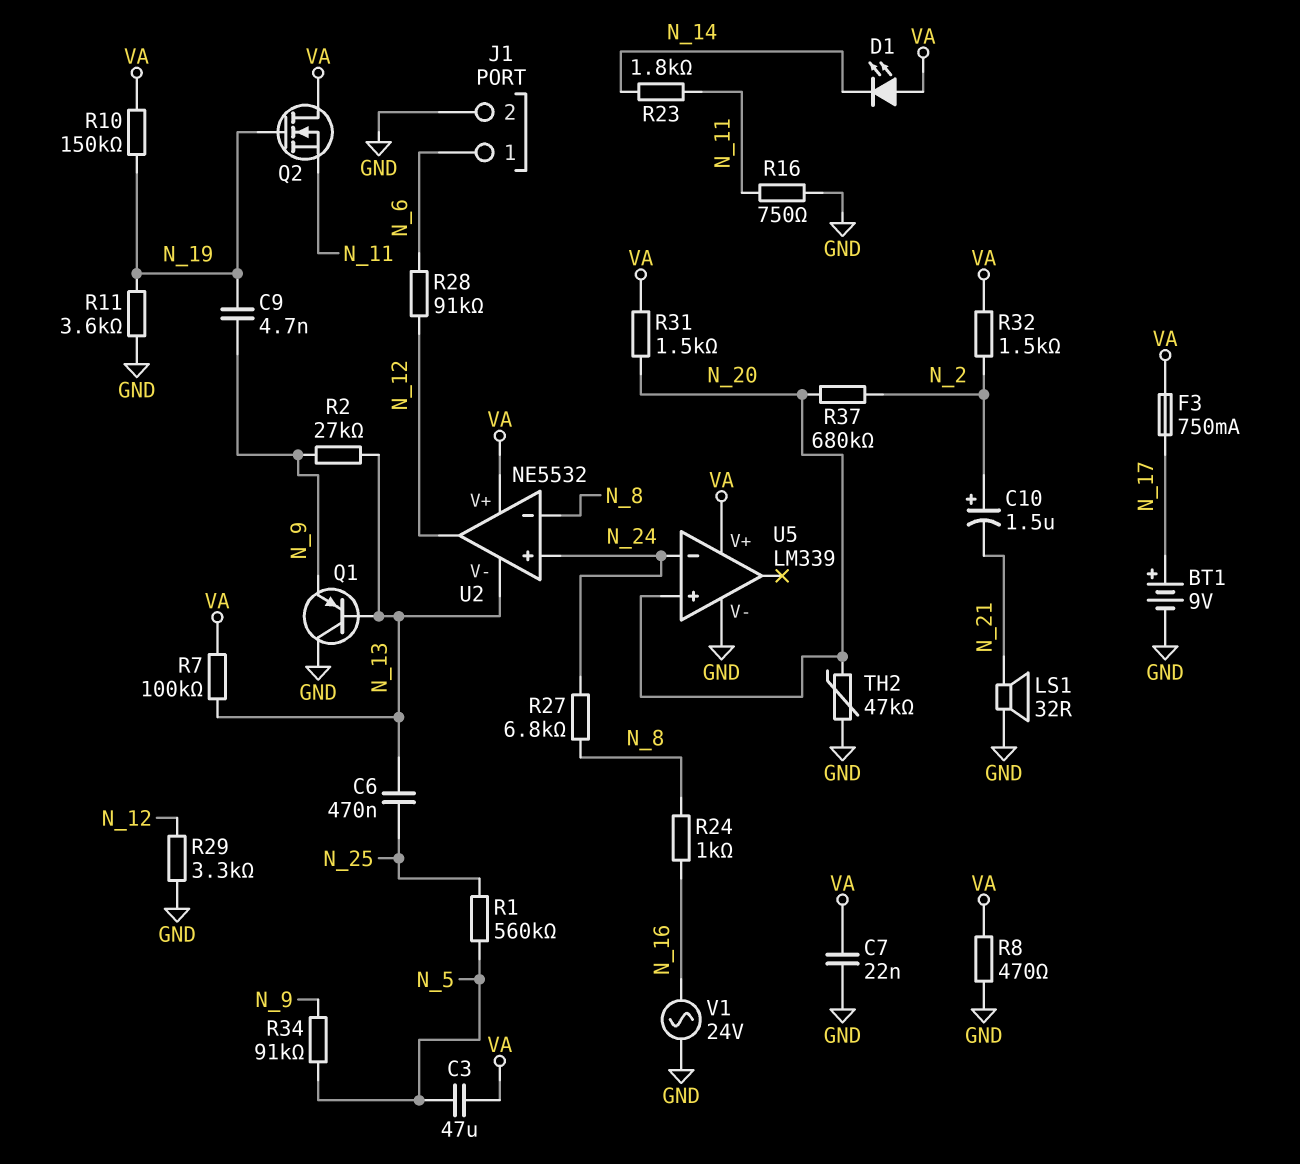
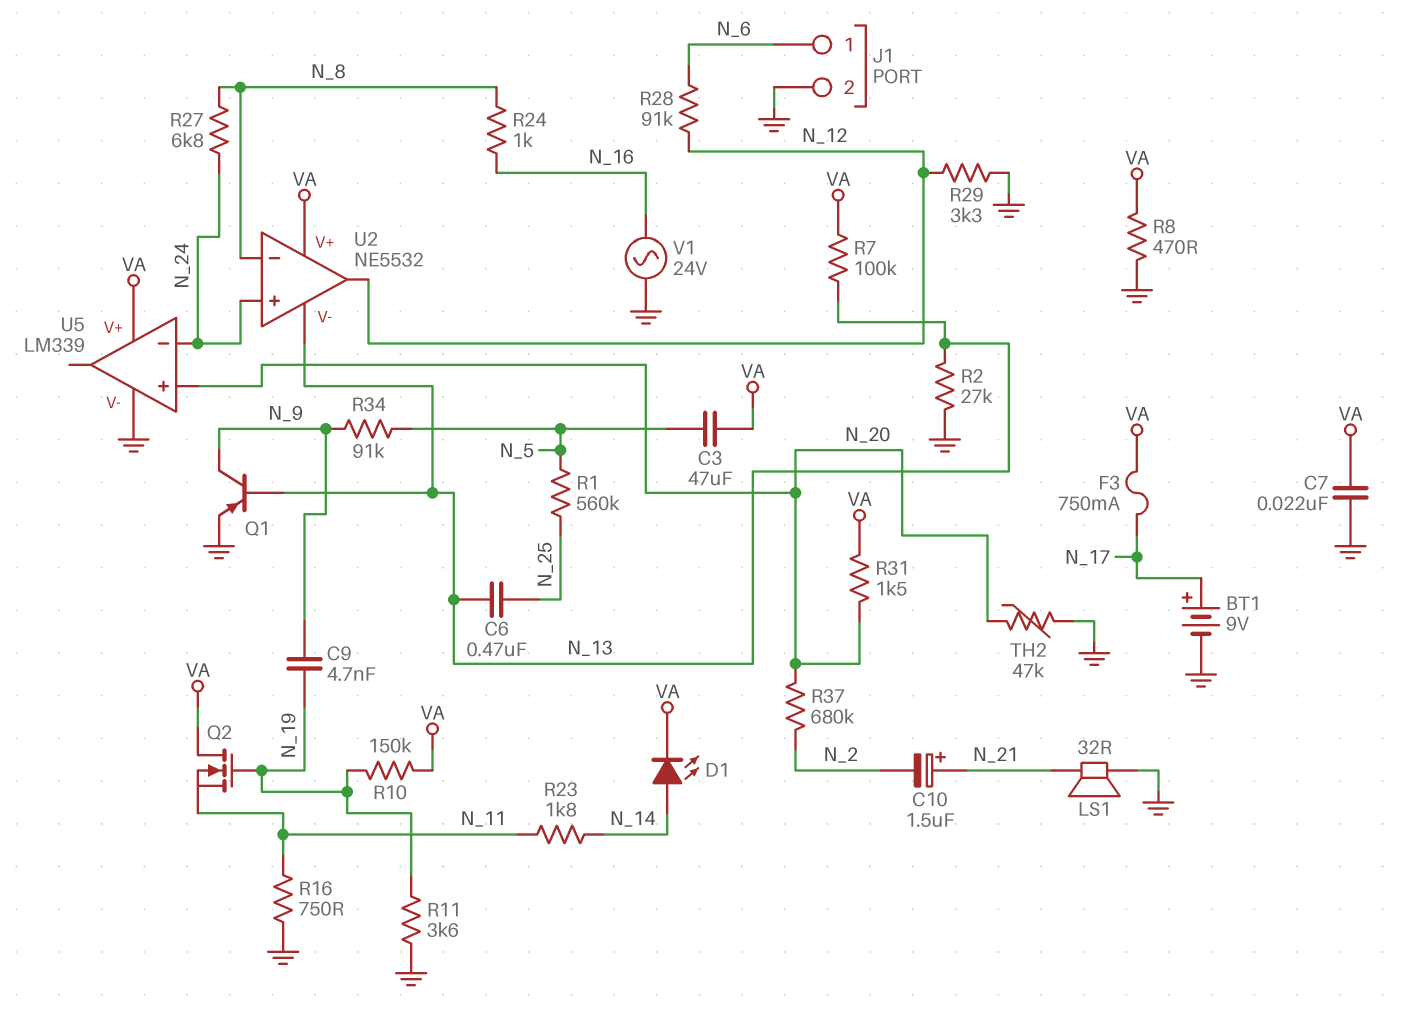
C10: 1.5uF (plus N_2, minus N_21) -> 1.5uF (plus N_21, minus N_2)
D1: LED (A VA, K N_14) -> LED (A N_14, K VA)
Q1: PNP (B N_13, C GND, E N_9) -> PNP (B N_13, C N_9, E GND)
R2: 27k (N_9, N_13) -> 27k (GND, N_13)
R32: 1.5k (N_2, VA) -> none

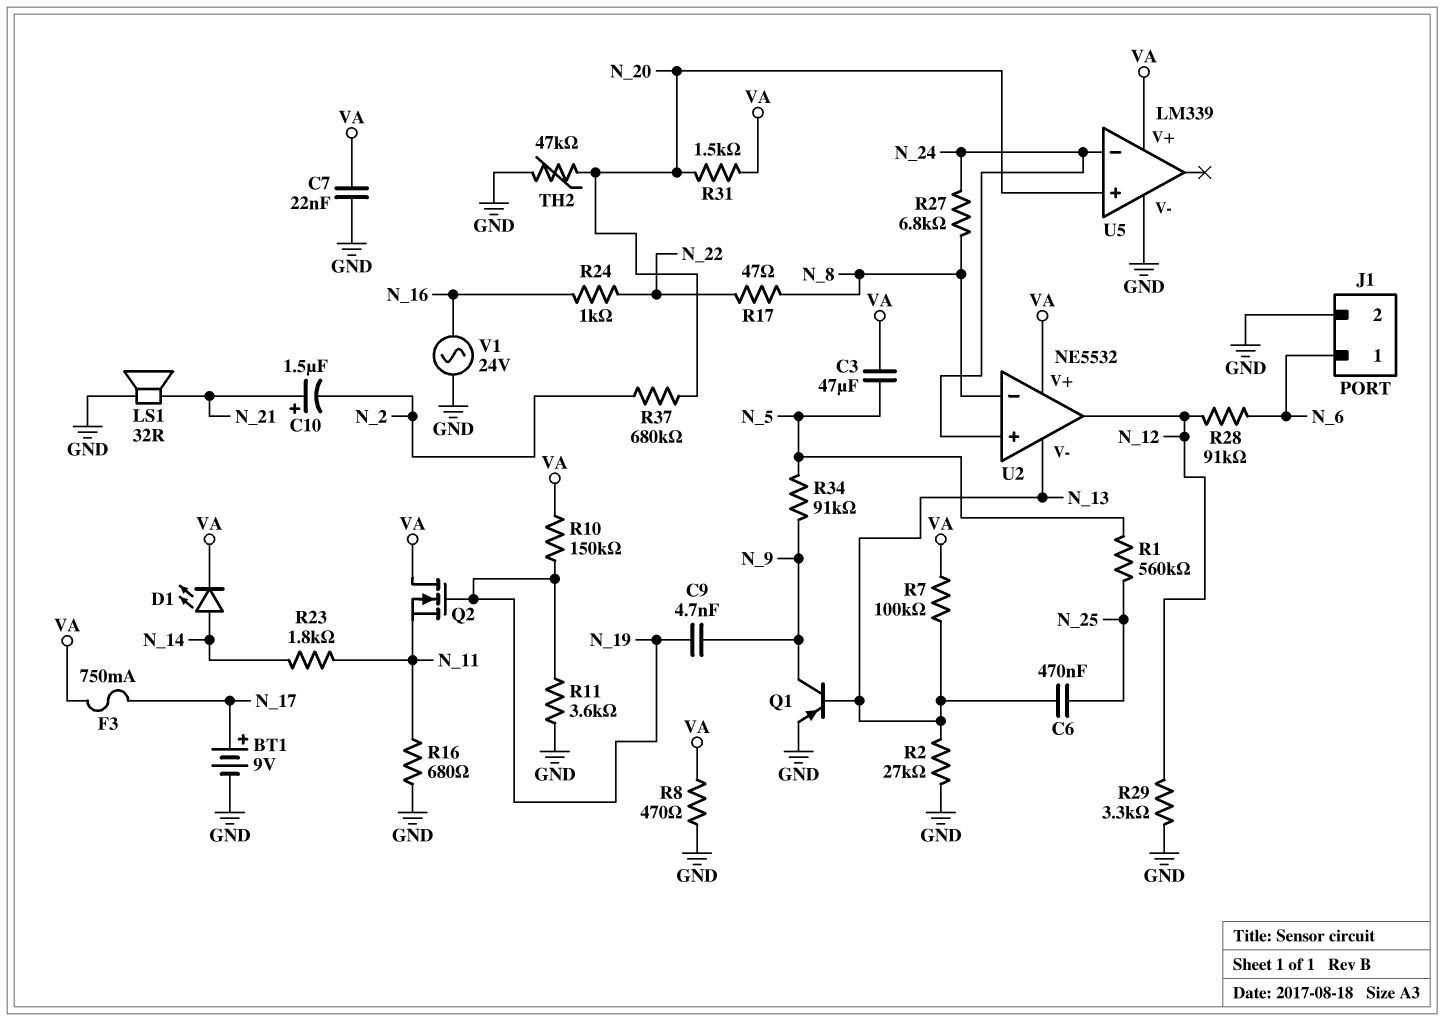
R16: 750 (GND, N_11) -> 680 (GND, N_11)
R17: none -> 47 (N_8, N_22)
R24: 1k (N_8, N_16) -> 1k (N_16, N_22)

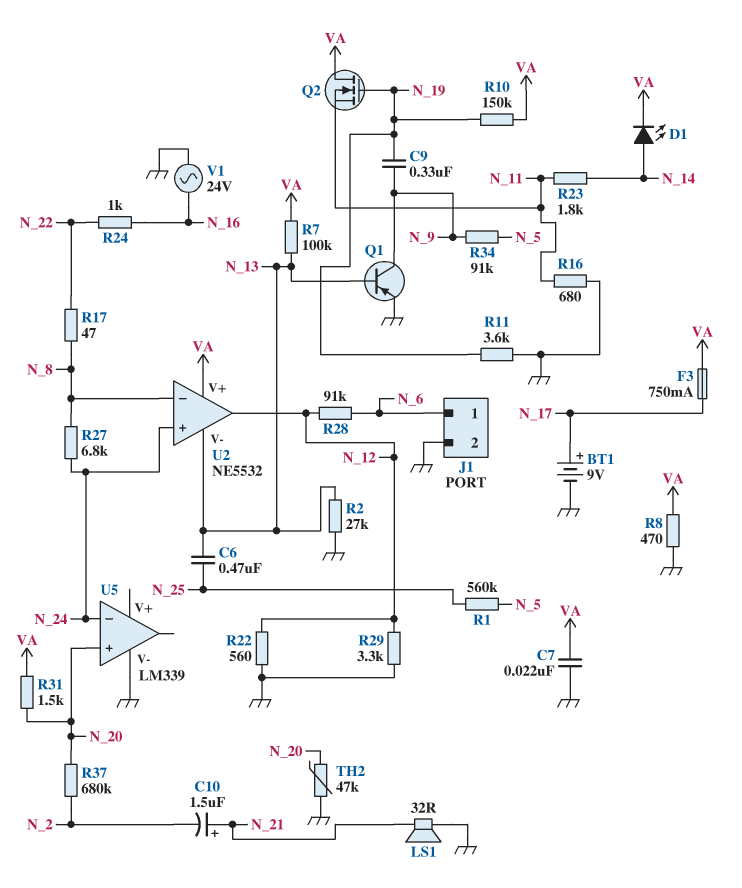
C3: 47uF (N_5, VA) -> none
C9: 4.7nF (N_9, N_19) -> 330nF (N_9, N_19)
R22: none -> 560 (GND, N_12)
U5 pin V+: VA -> none

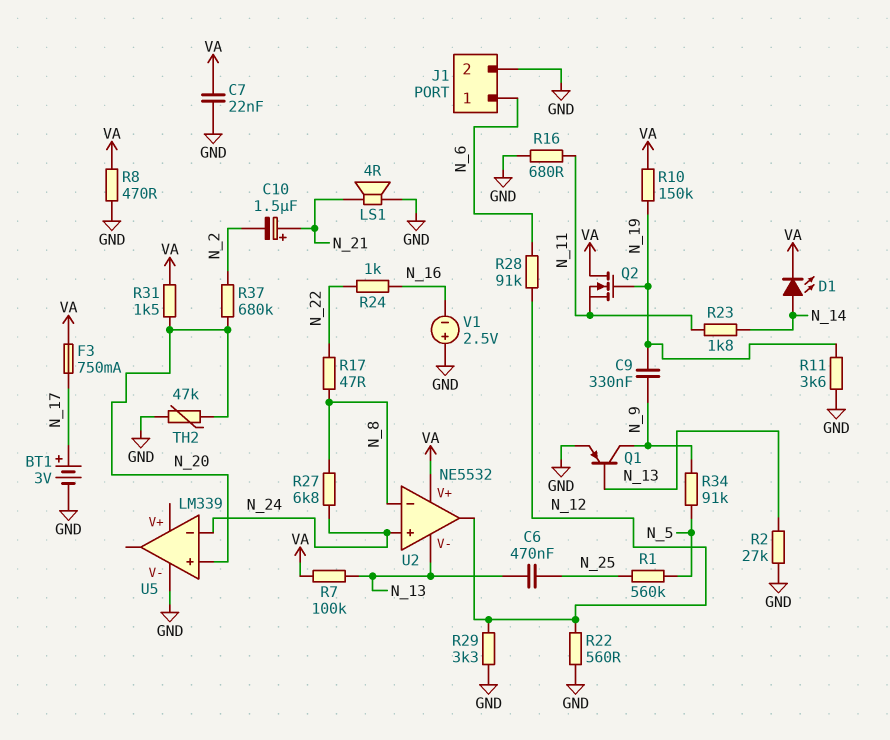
BT1: 9V (plus N_17, minus GND) -> 3V (plus N_17, minus GND)
LS1: speaker 32R (GND, N_21) -> speaker 4R (GND, N_21)
V1: AC 24V (GND, N_16) -> 2.5V (plus GND, minus N_16)

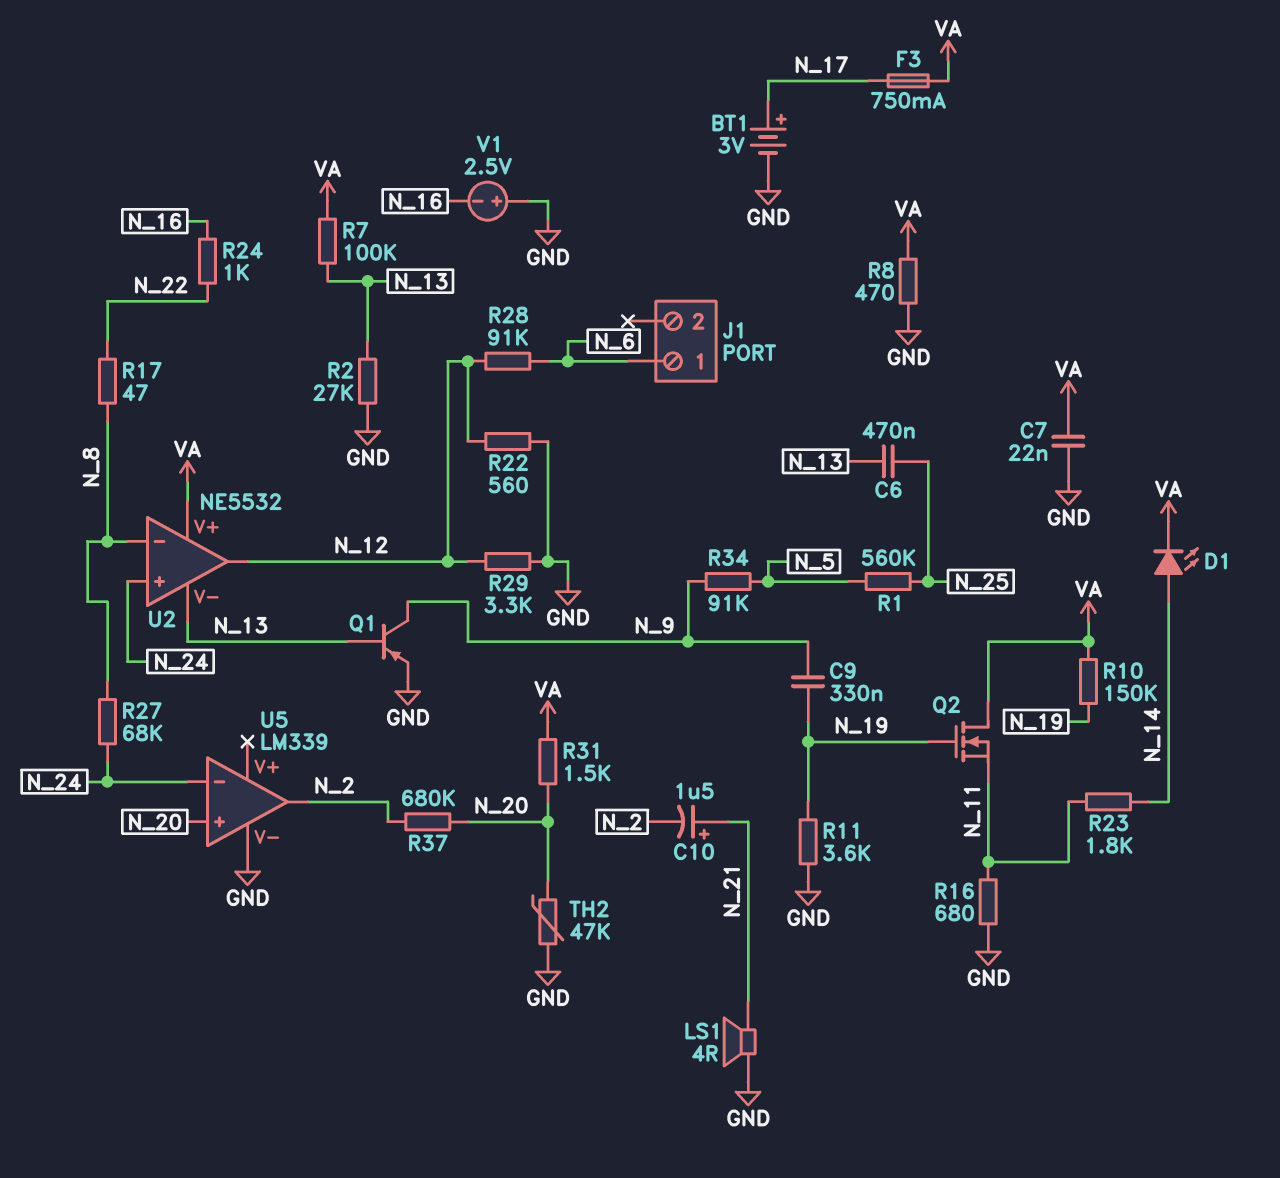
J1 pin 2: GND -> none
R27: 6.8k (N_8, N_24) -> 68k (N_8, N_24)
U5 pin out: none -> N_2

